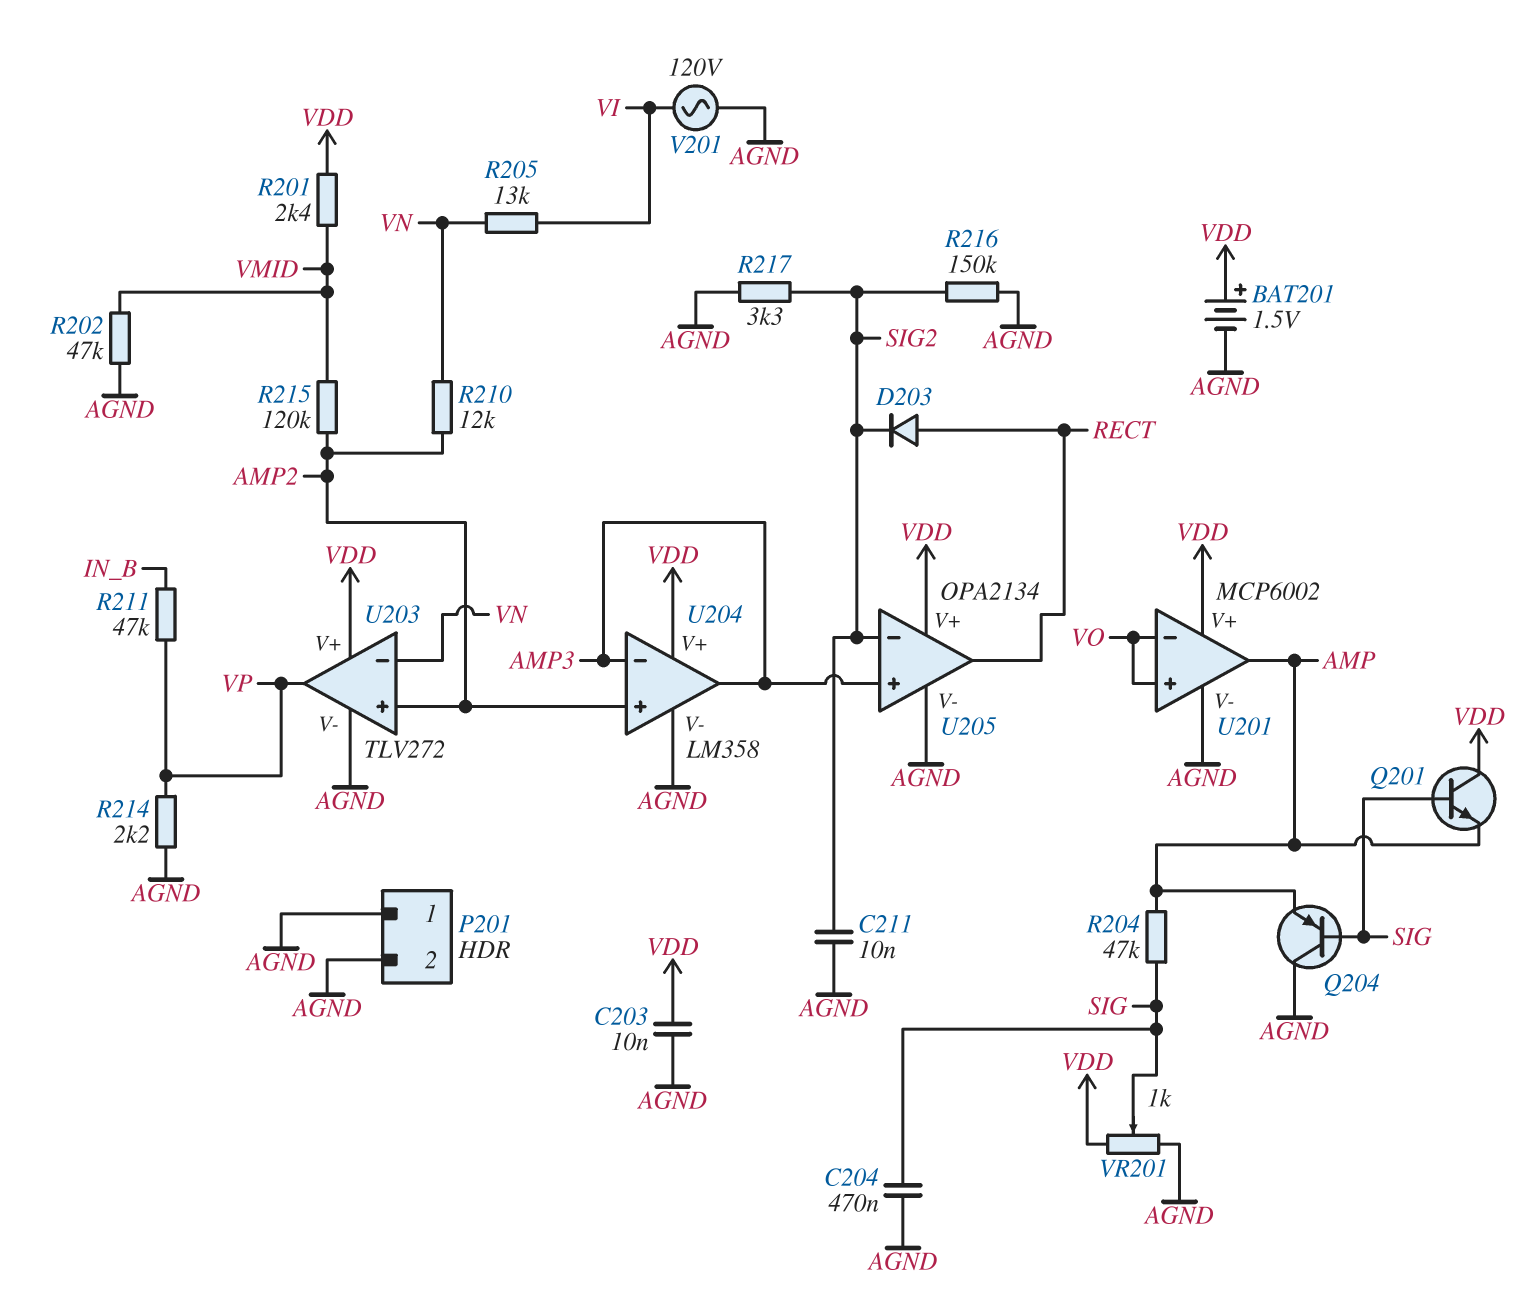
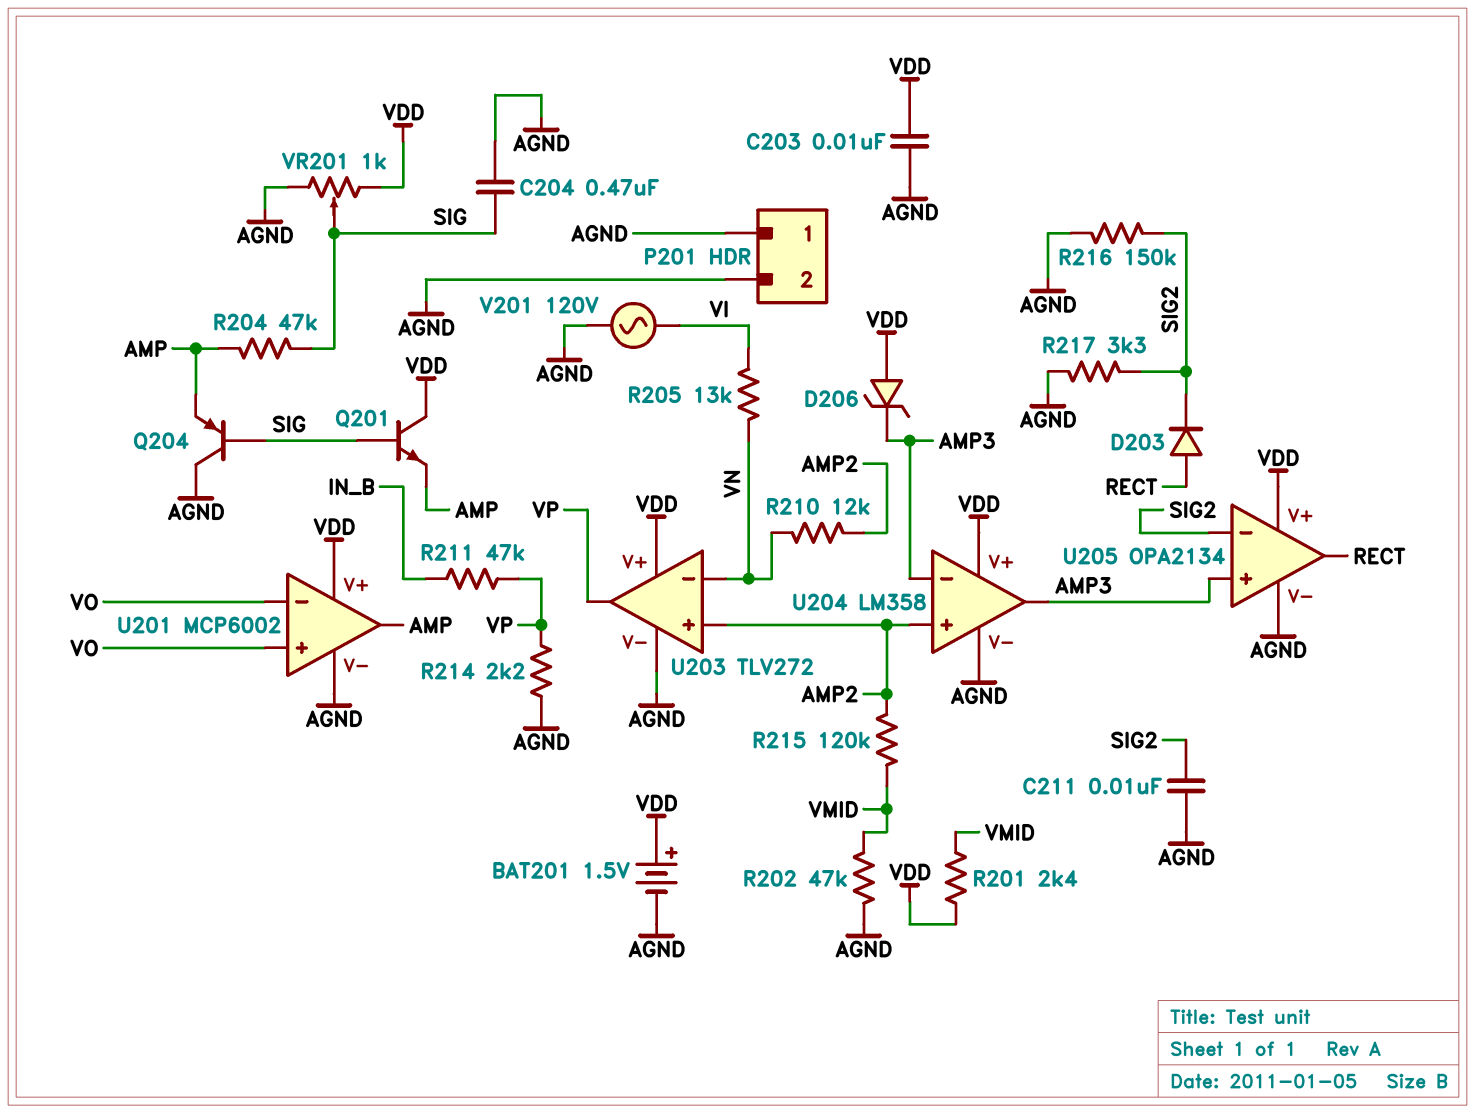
D206: none -> zener (A VDD, K AMP3)

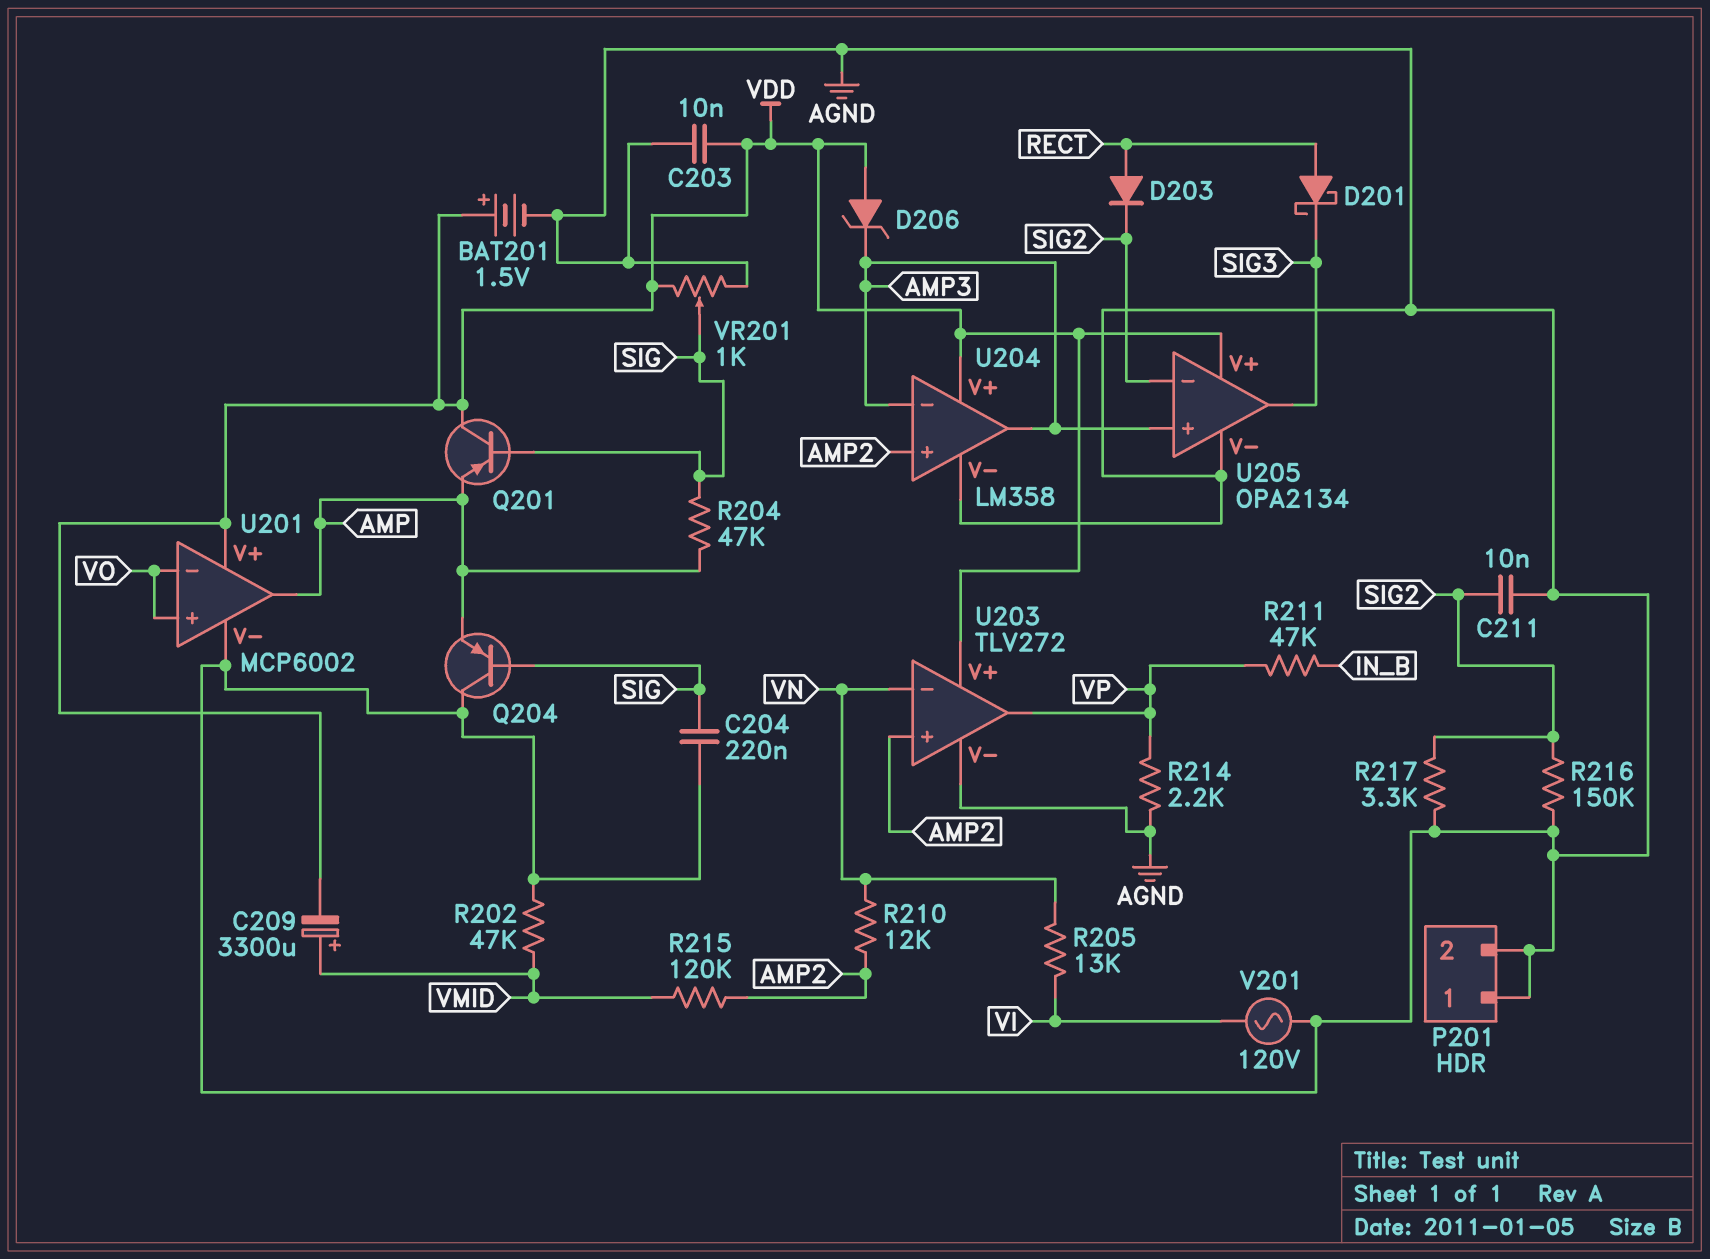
C204: 470nF (AGND, SIG) -> 220nF (AGND, SIG)
C209: none -> 3300uF (plus VMID, minus VDD)
D201: none -> schottky (A RECT, K SIG3)
Q201: NPN (B SIG, C VDD, E AMP) -> PNP (B SIG, C VDD, E AMP)
R201: 2.4k (VDD, VMID) -> none
U205 pin out: RECT -> SIG3

